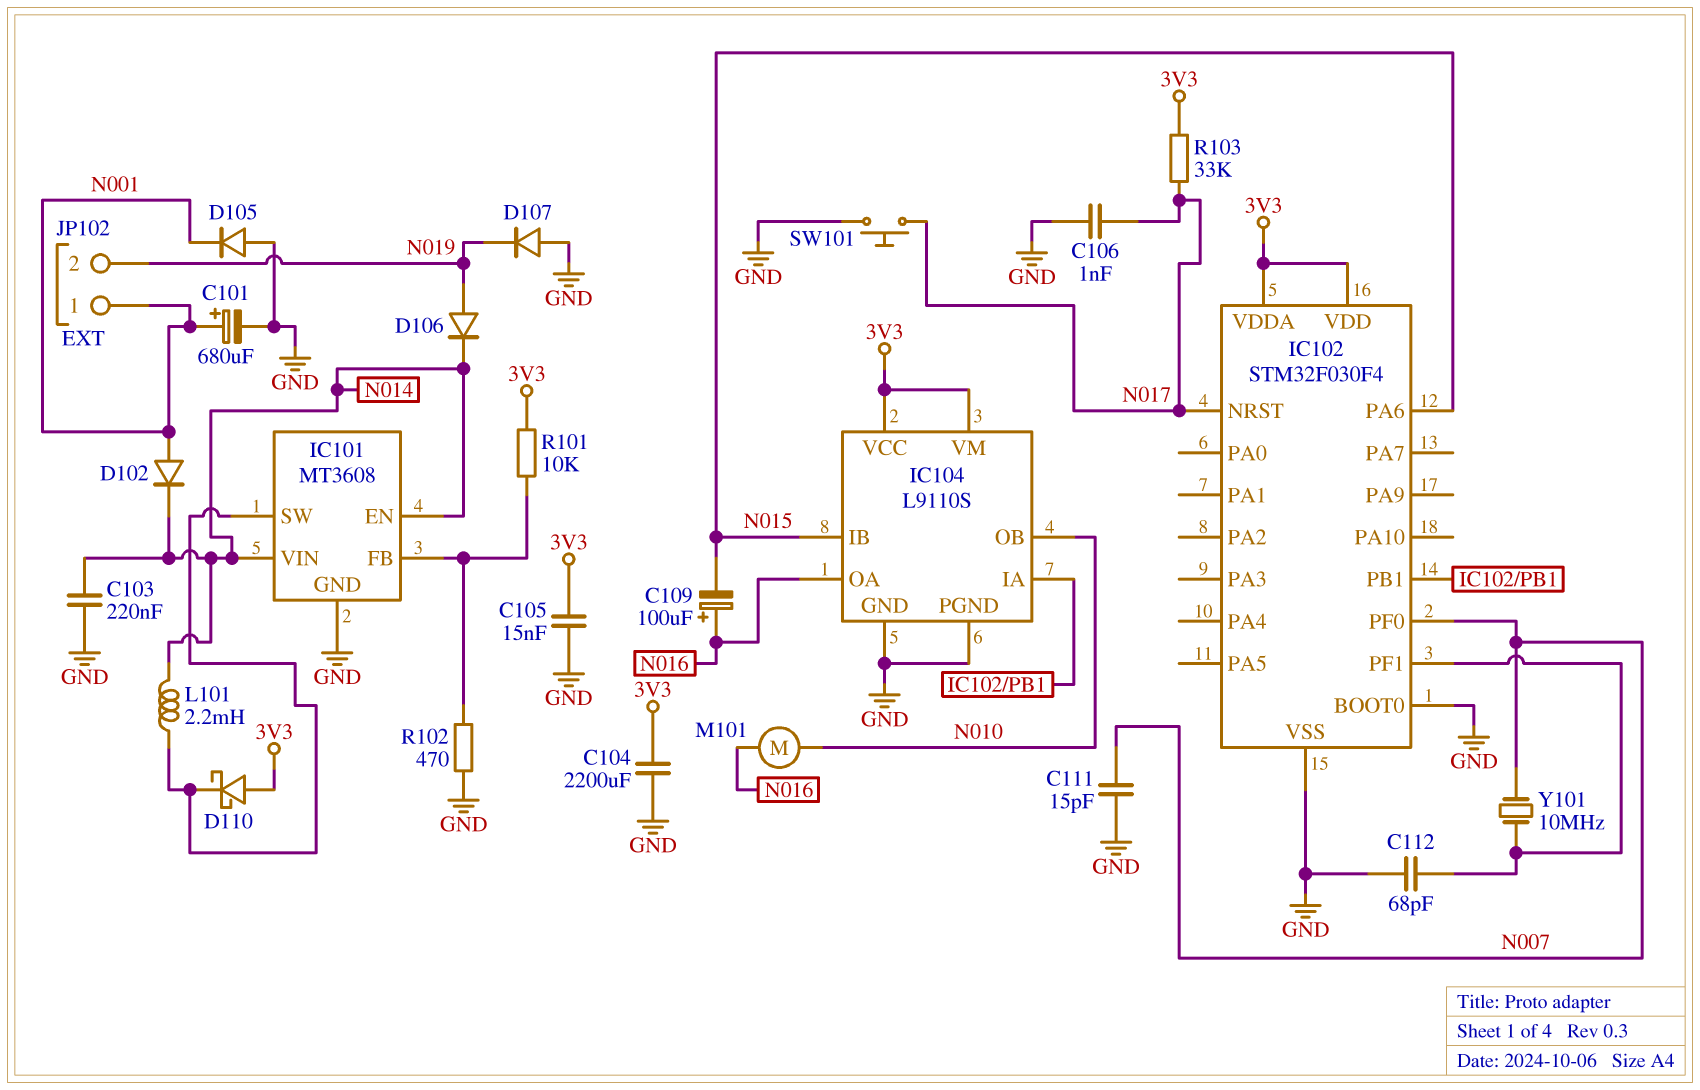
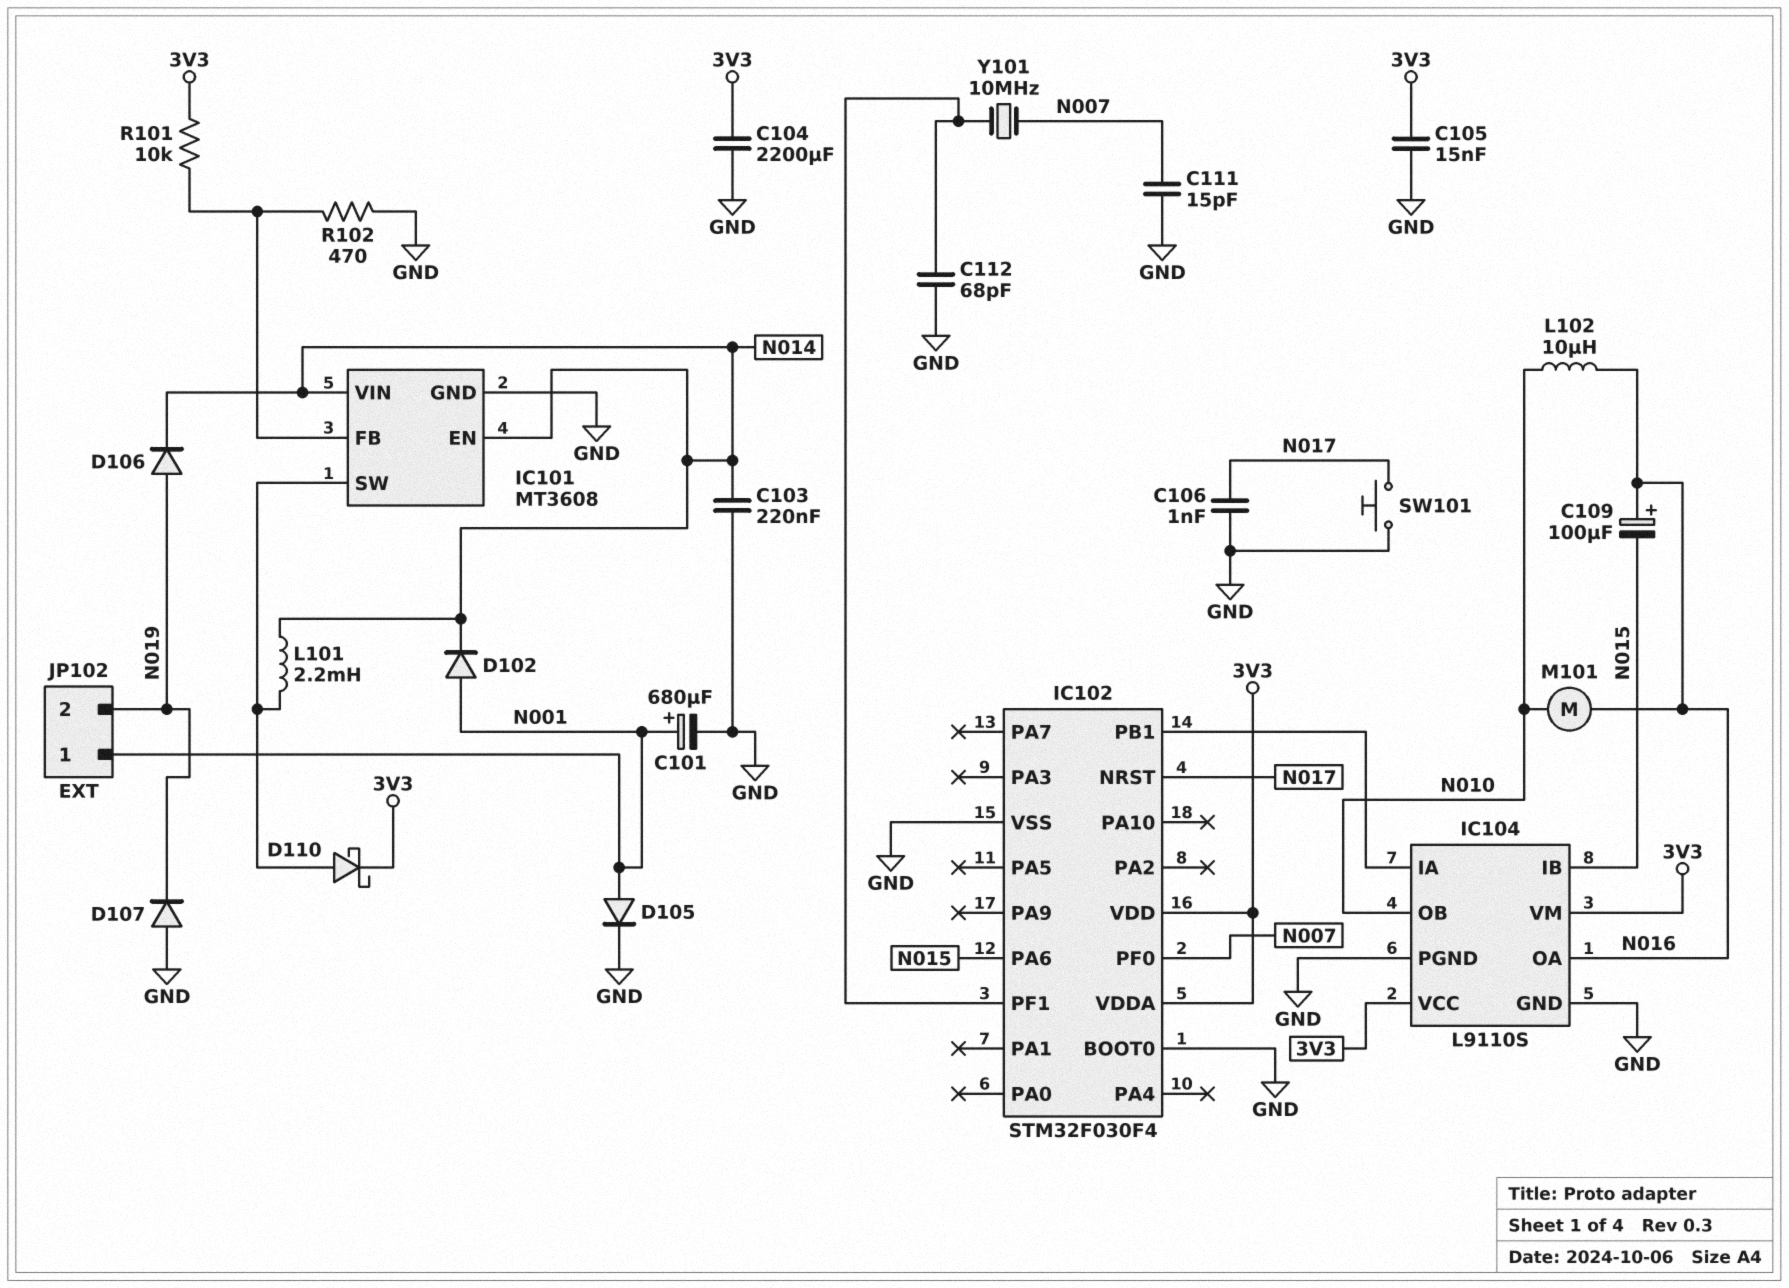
D105: diode (A GND, K N001) -> diode (A N001, K GND)
D110: schottky (A 3V3, K IC101/SW) -> schottky (A IC101/SW, K 3V3)
L102: none -> 10uH (N010, N016)
R103: 33k (3V3, N017) -> none

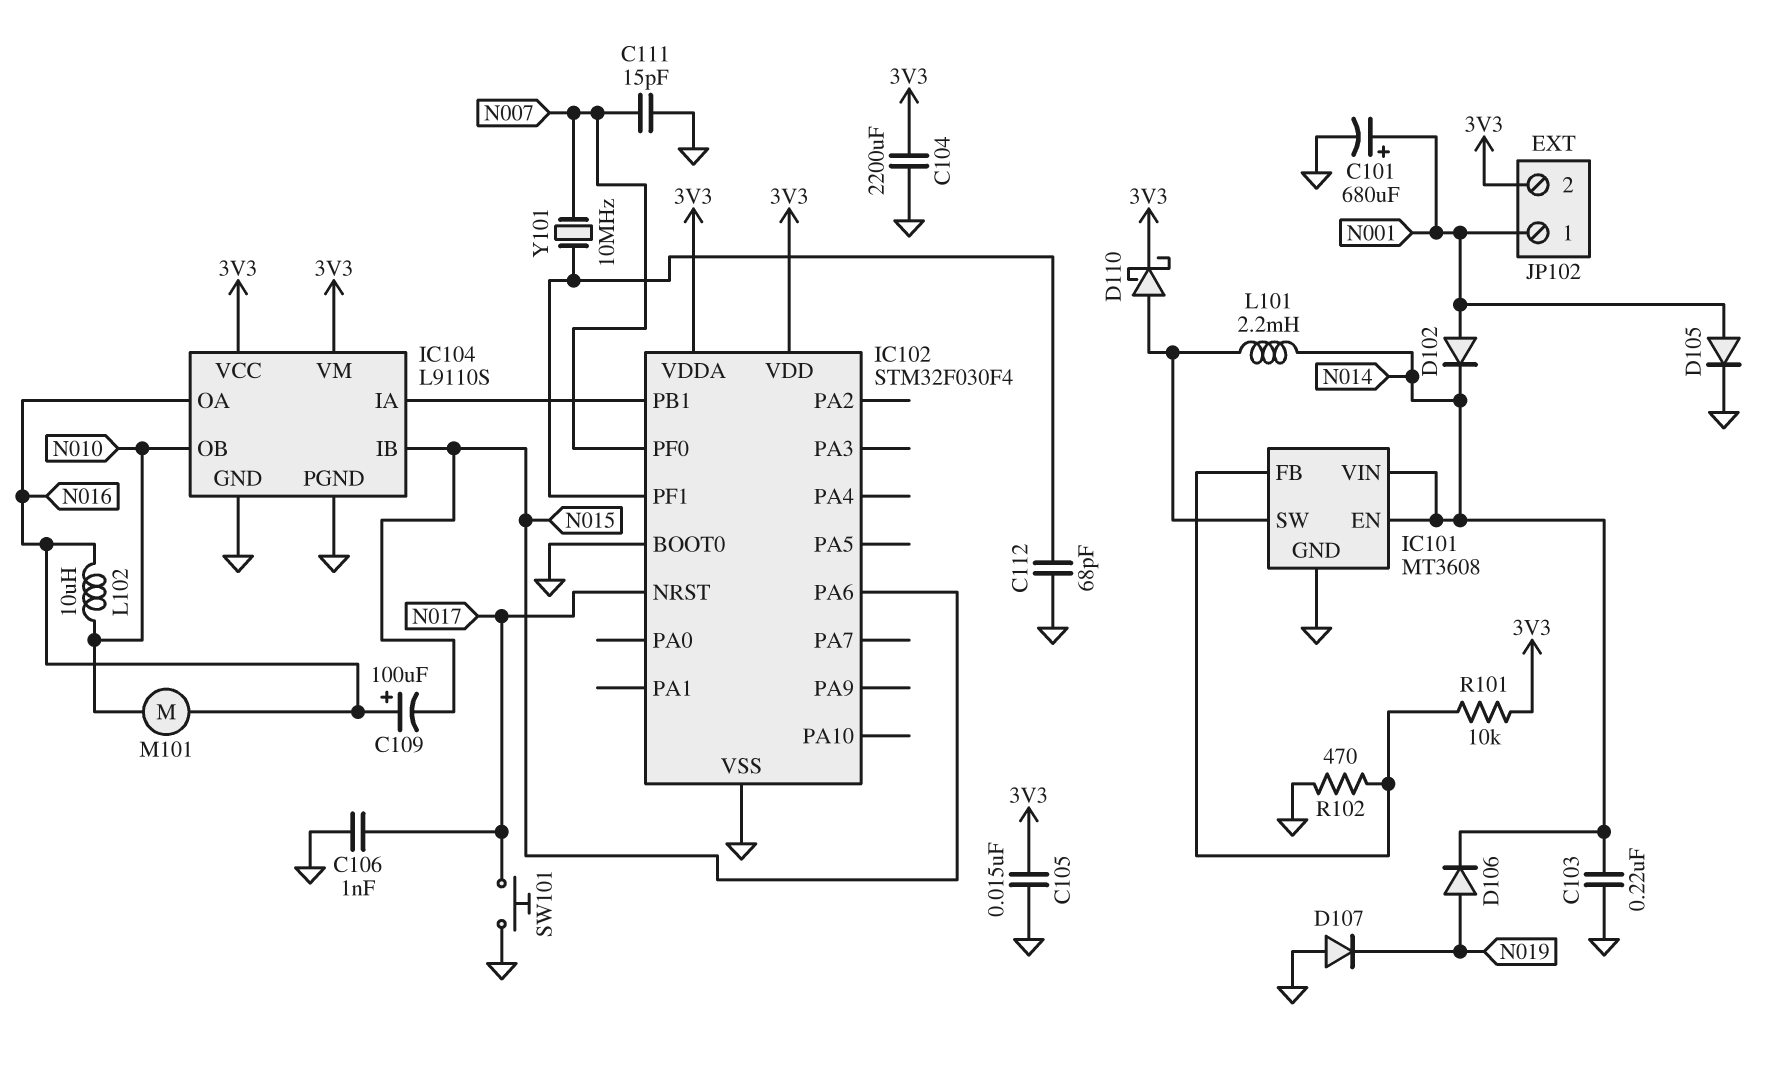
JP102 pin 2: N019 -> 3V3

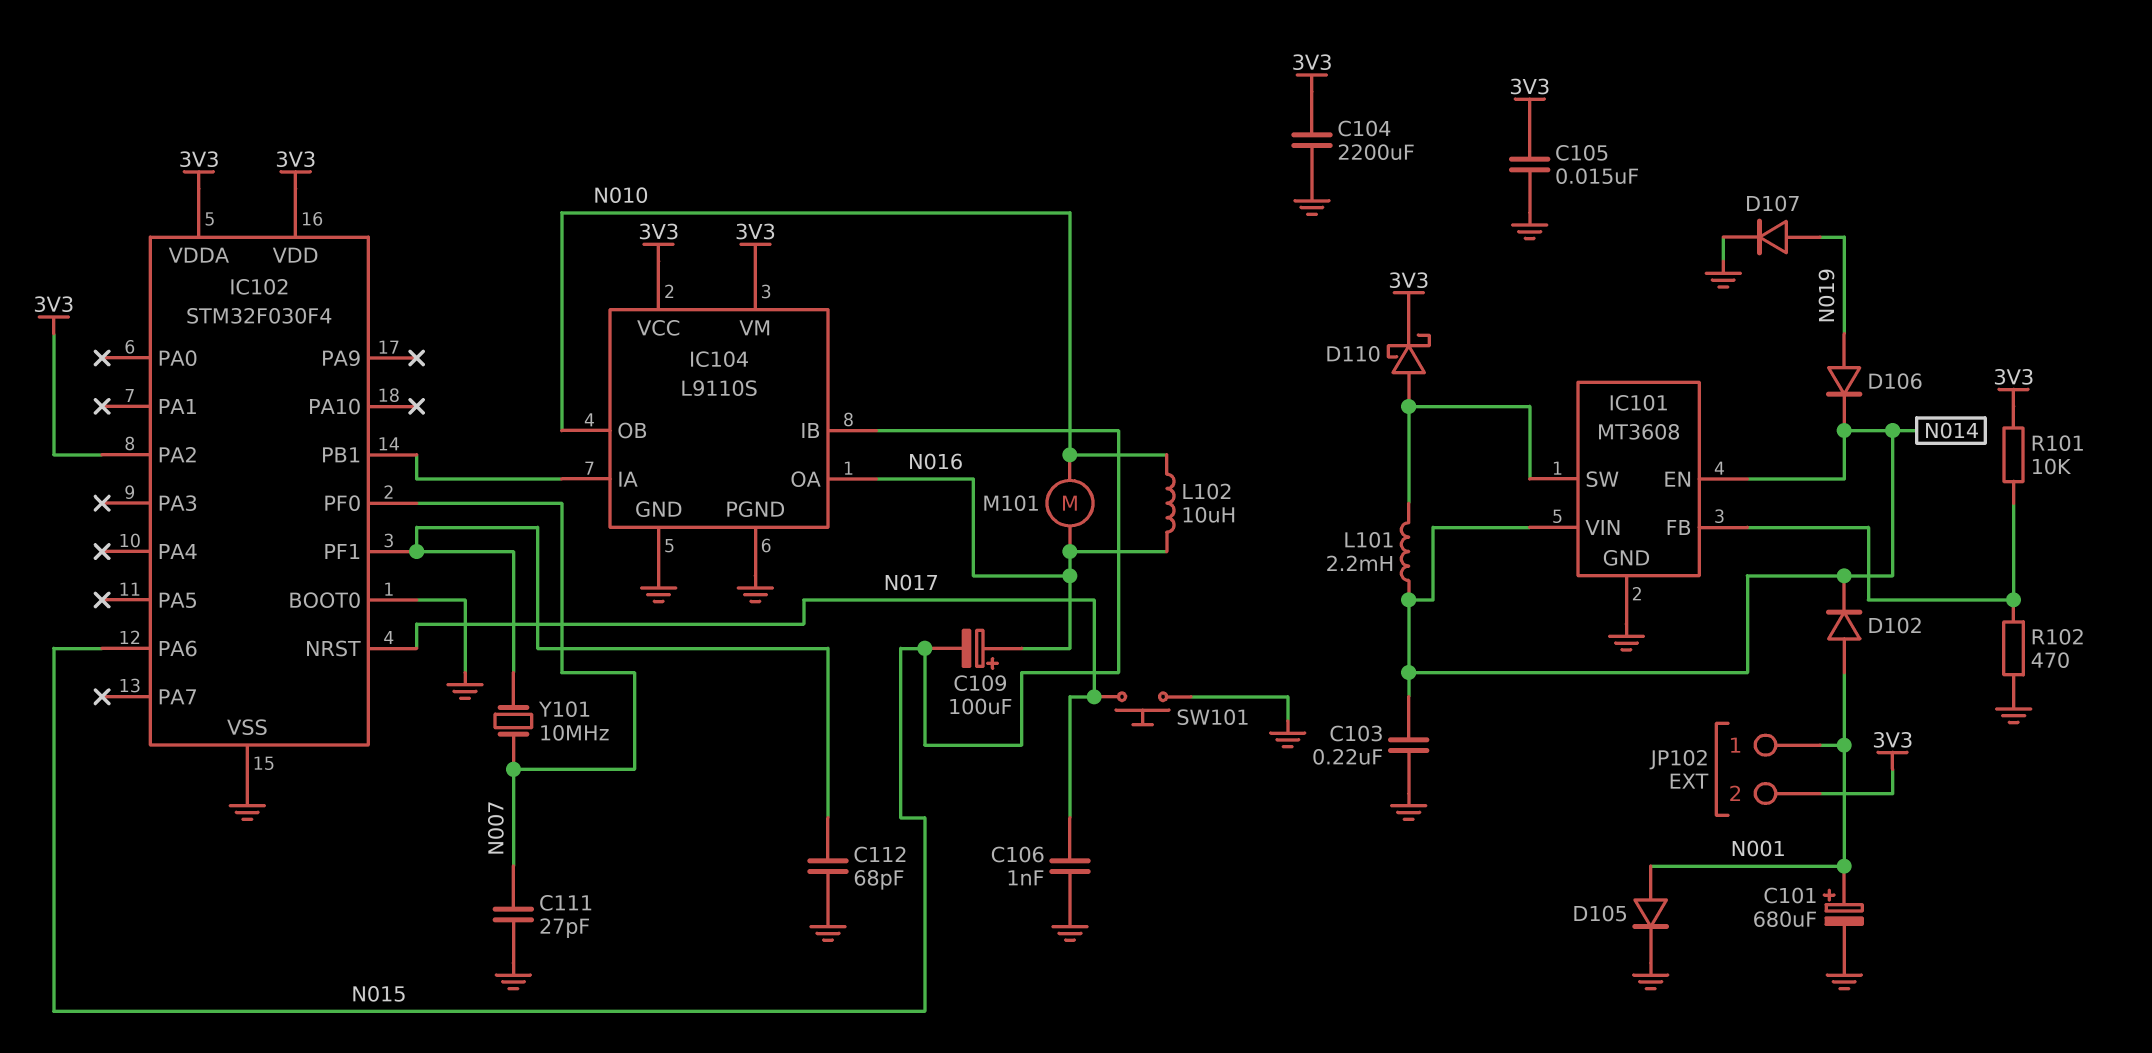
C111: 15pF (GND, N007) -> 27pF (GND, N007)
D107: diode (A GND, K N019) -> diode (A N019, K GND)
IC102 pin PA2: none -> 3V3

